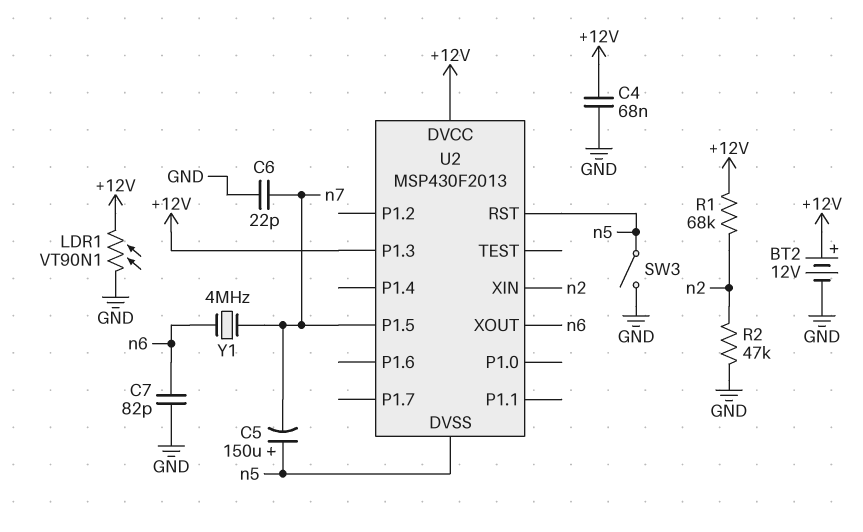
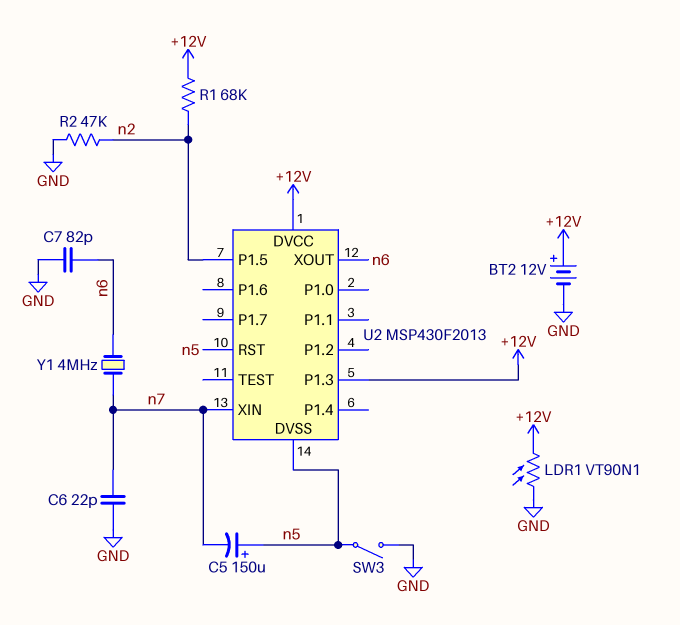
C4: 68nF (+12V, GND) -> none
U2 pin P1.5: n7 -> n2
U2 pin XIN: n2 -> n7

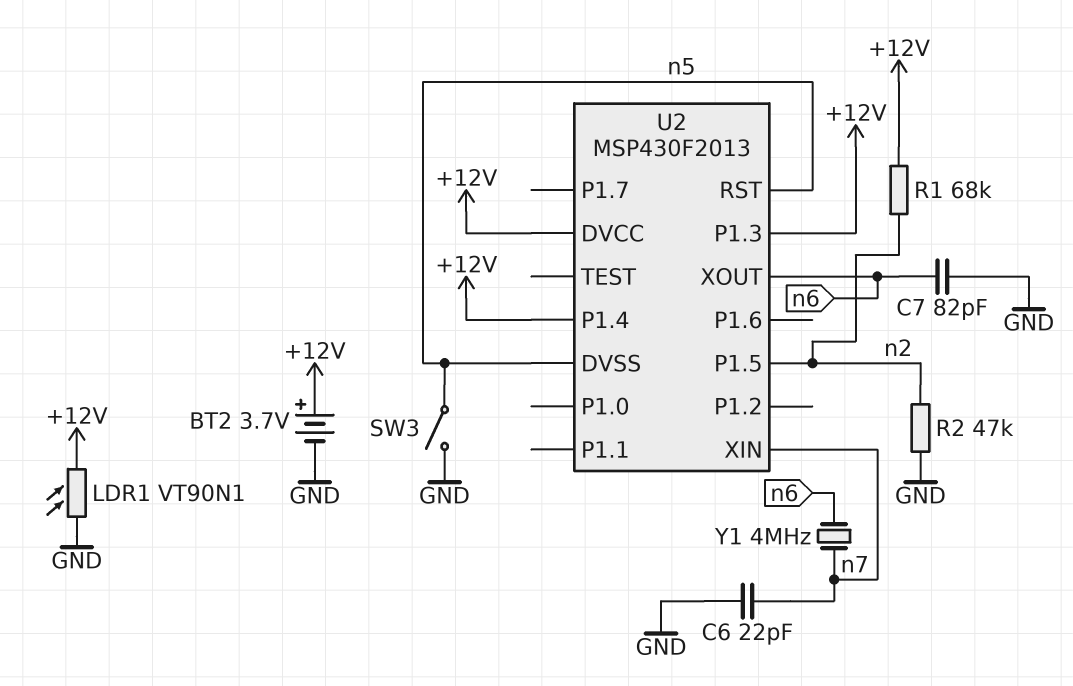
BT2: 12V (plus +12V, minus GND) -> 3.7V (plus +12V, minus GND)
C5: 150uF (plus n5, minus n7) -> none
U2 pin P1.4: none -> +12V

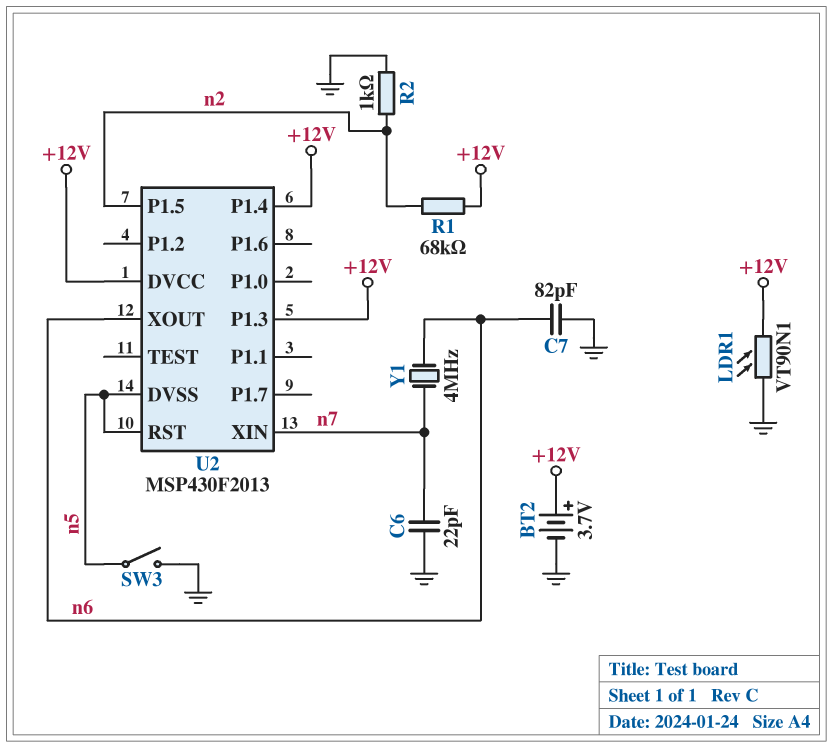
R2: 47k (GND, n2) -> 1k (GND, n2)

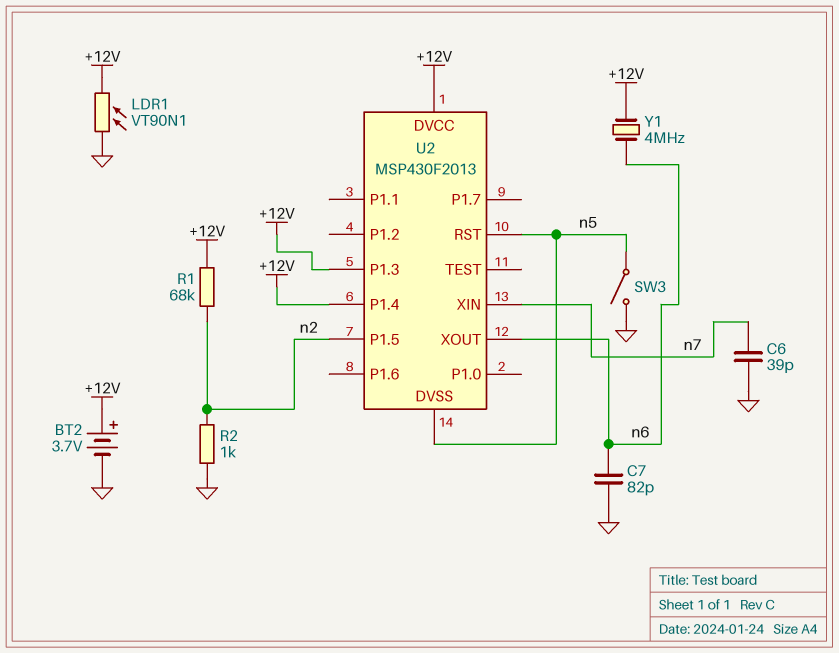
C6: 22pF (GND, n7) -> 39pF (GND, n7)
Y1: 4MHz (n6, n7) -> 4MHz (+12V, n6)

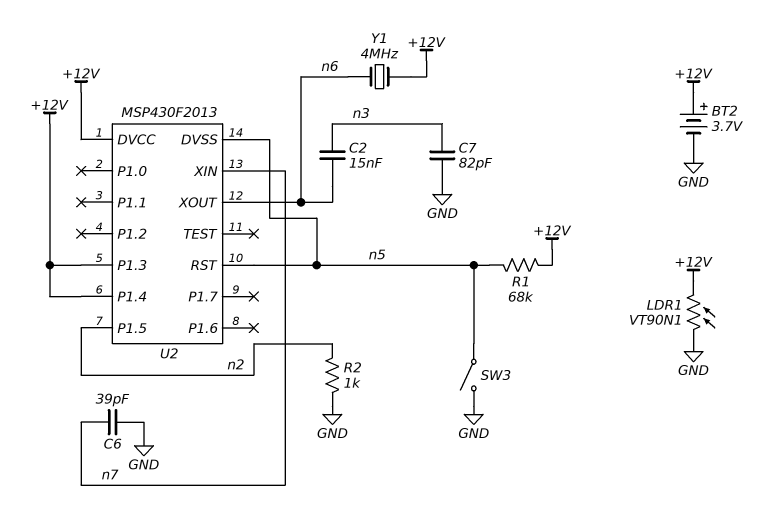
C2: none -> 15nF (n3, n6)
C7: 82pF (GND, n6) -> 82pF (GND, n3)
R1: 68k (+12V, n2) -> 68k (+12V, n5)

